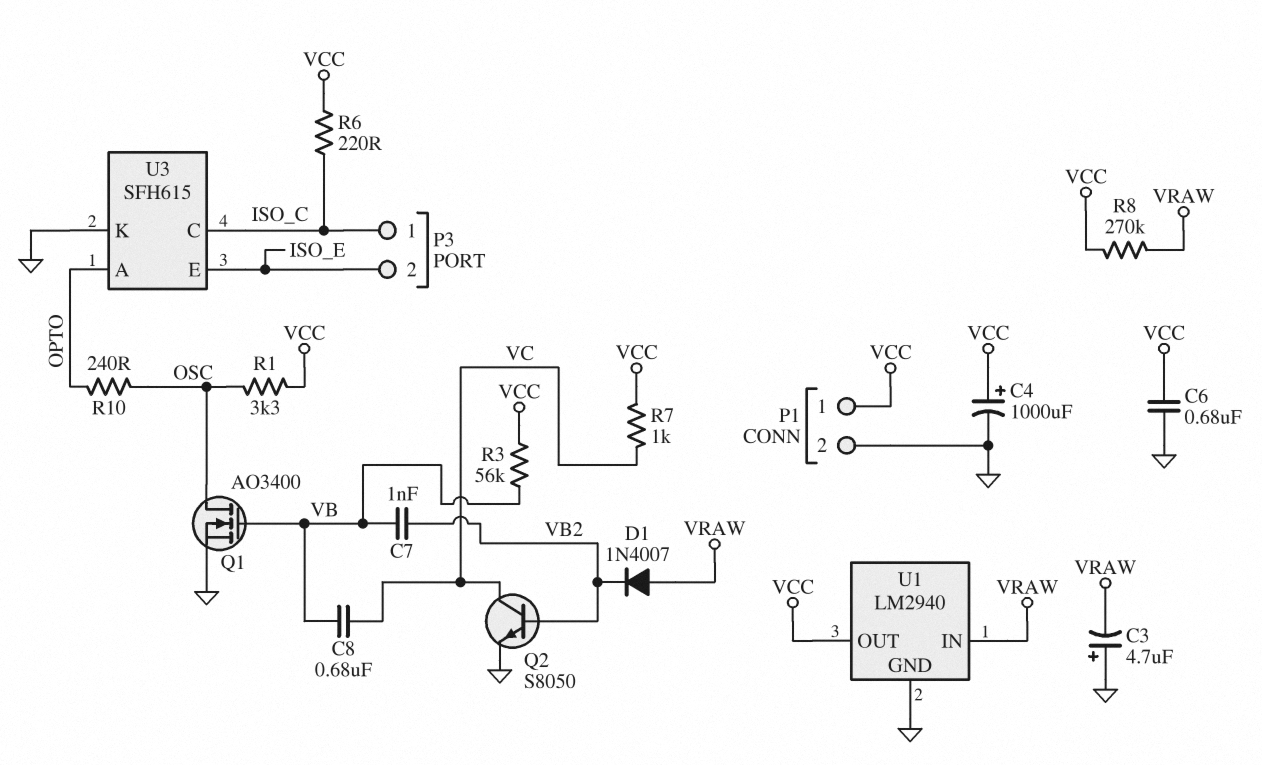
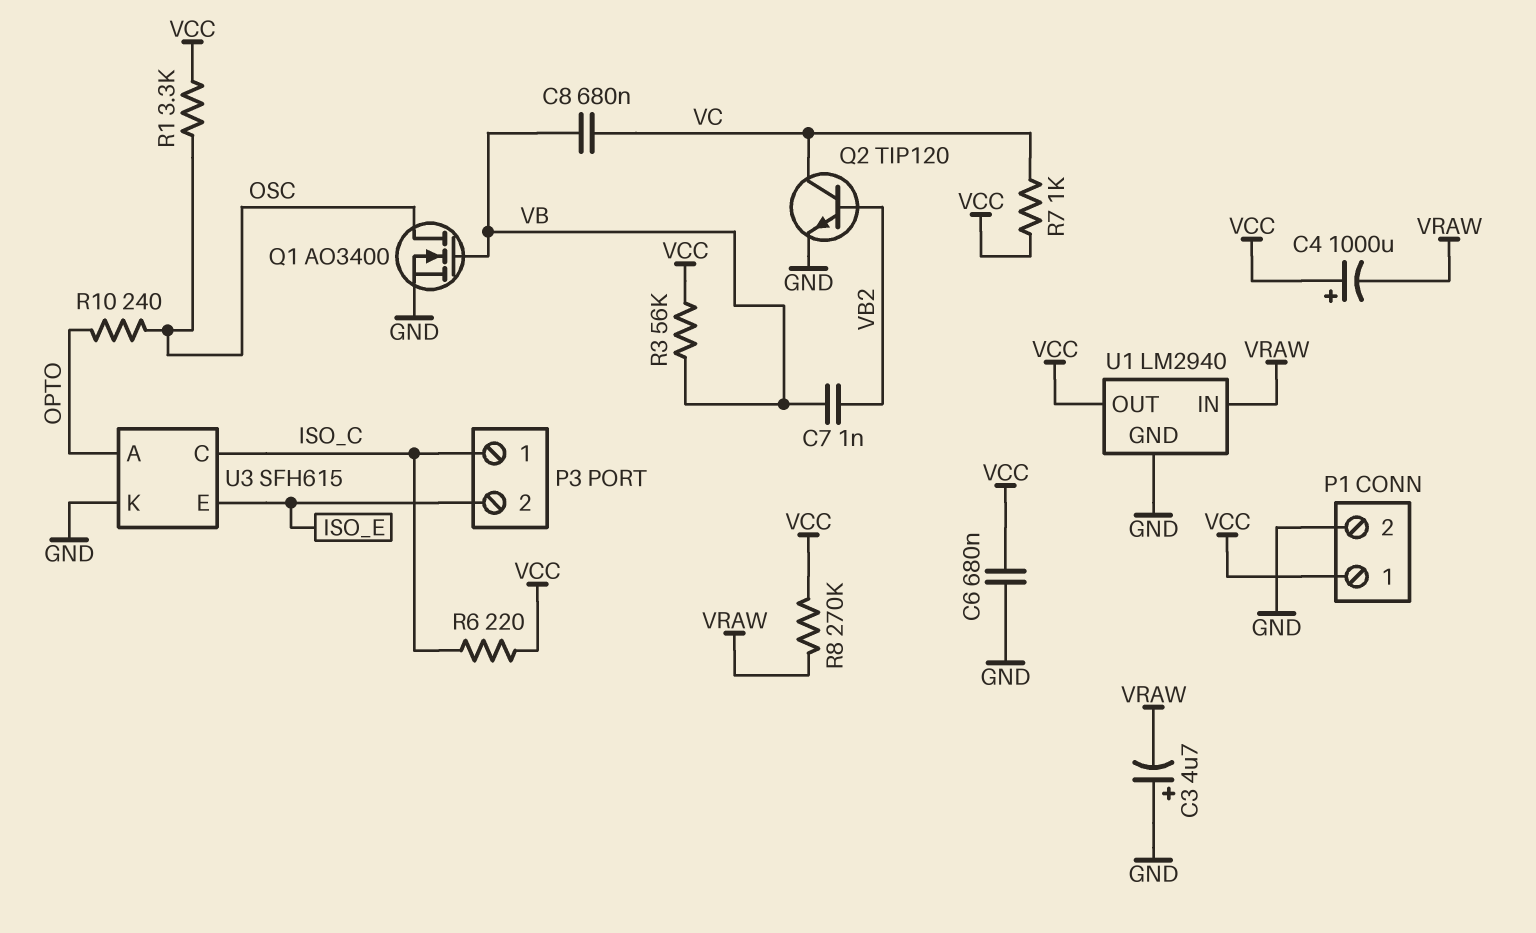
C4: 1000uF (plus VCC, minus GND) -> 1000uF (plus VCC, minus VRAW)
D1: diode 1N4007 (A VRAW, K VB2) -> none
Q2: NPN S8050 (B VB2, C VC, E GND) -> NPN TIP120 (B VB2, C VC, E GND)

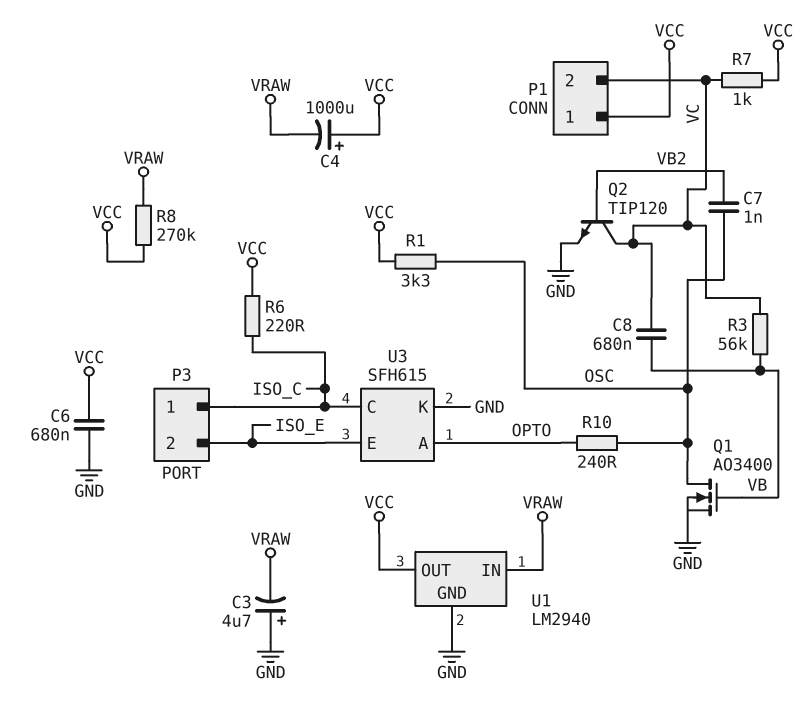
C7: 1nF (VB, VB2) -> 1nF (OSC, VB2)
P1 pin 2: GND -> VC
R3: 56k (VB, VCC) -> 56k (VB, VC)

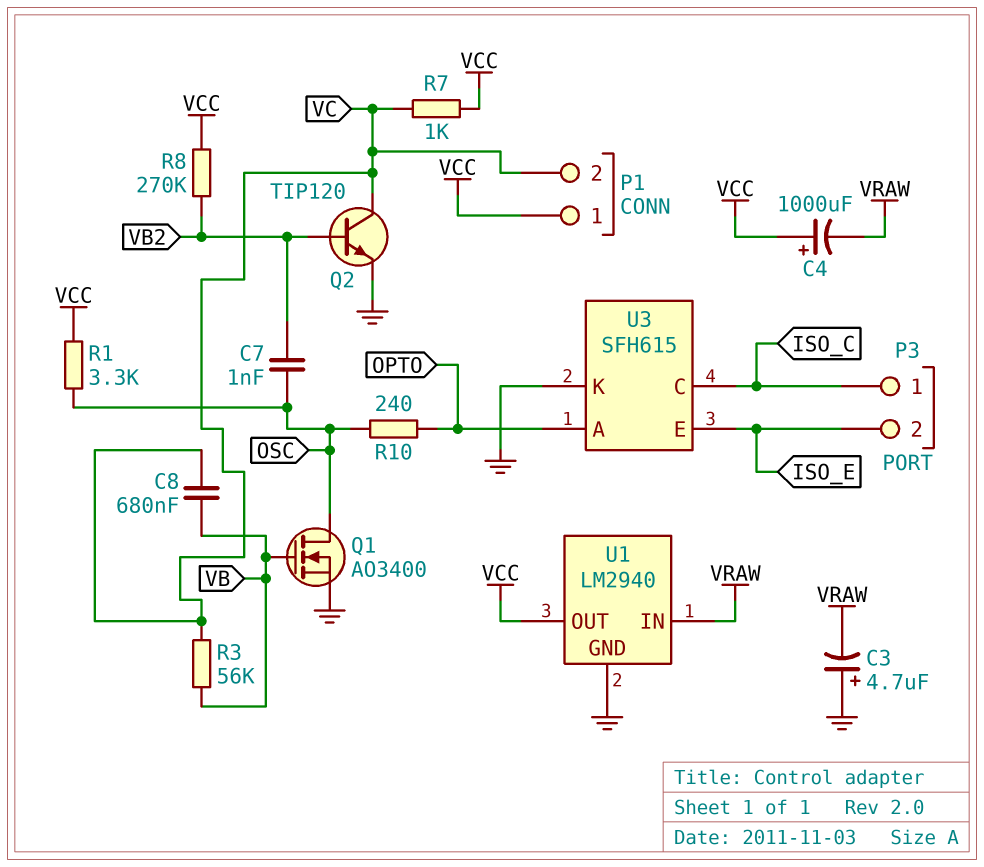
C6: 680nF (GND, VCC) -> none
R6: 220 (ISO_C, VCC) -> none
R8: 270k (VCC, VRAW) -> 270k (VB2, VCC)

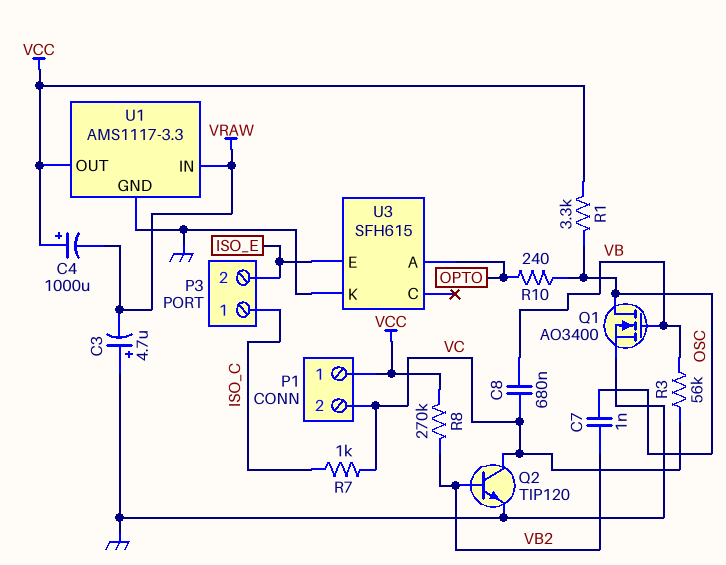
R7: 1k (VC, VCC) -> 1k (ISO_C, VC)
U1: LM2940 -> AMS1117-3.3
U3 pin C: ISO_C -> none

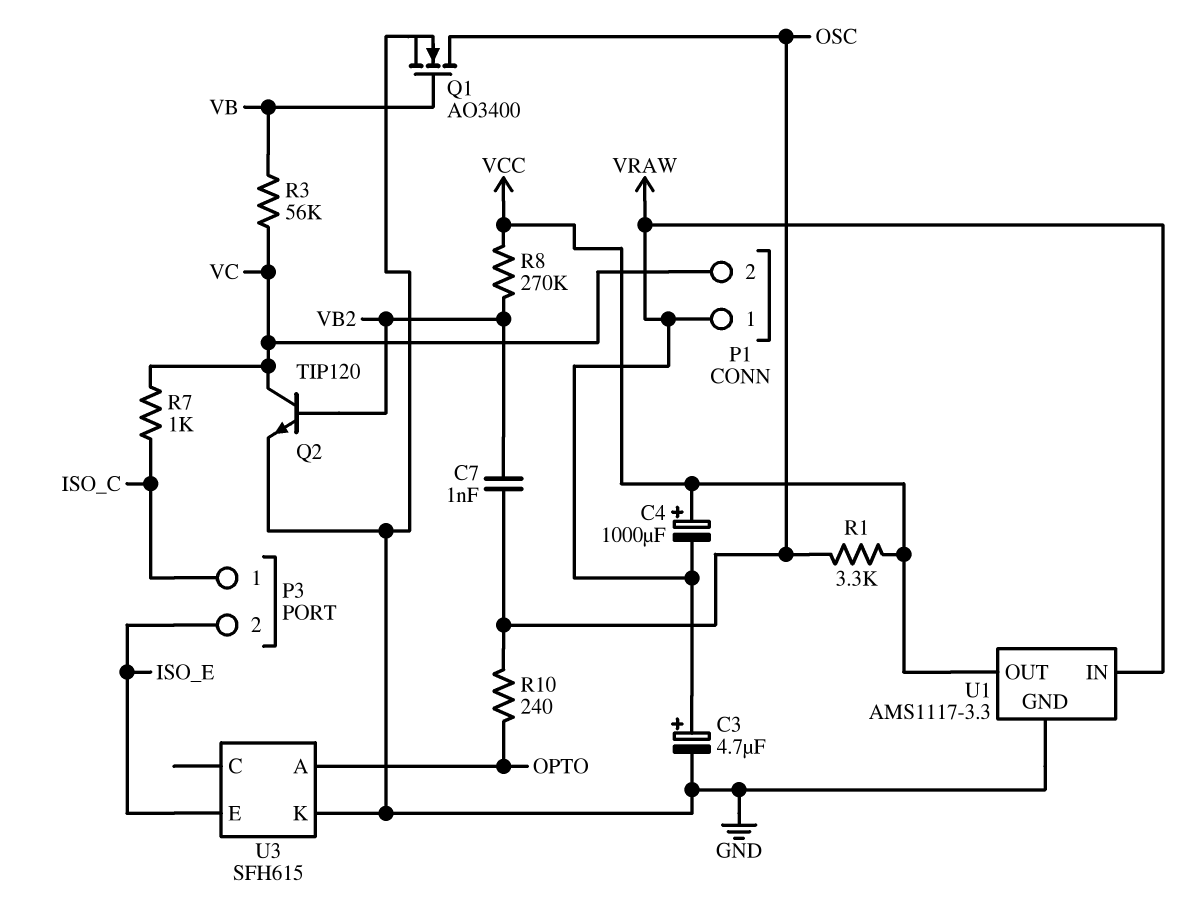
C3: 4.7uF (plus GND, minus VRAW) -> 4.7uF (plus VRAW, minus GND)
C8: 680nF (VB, VC) -> none
P1 pin 1: VCC -> VRAW

